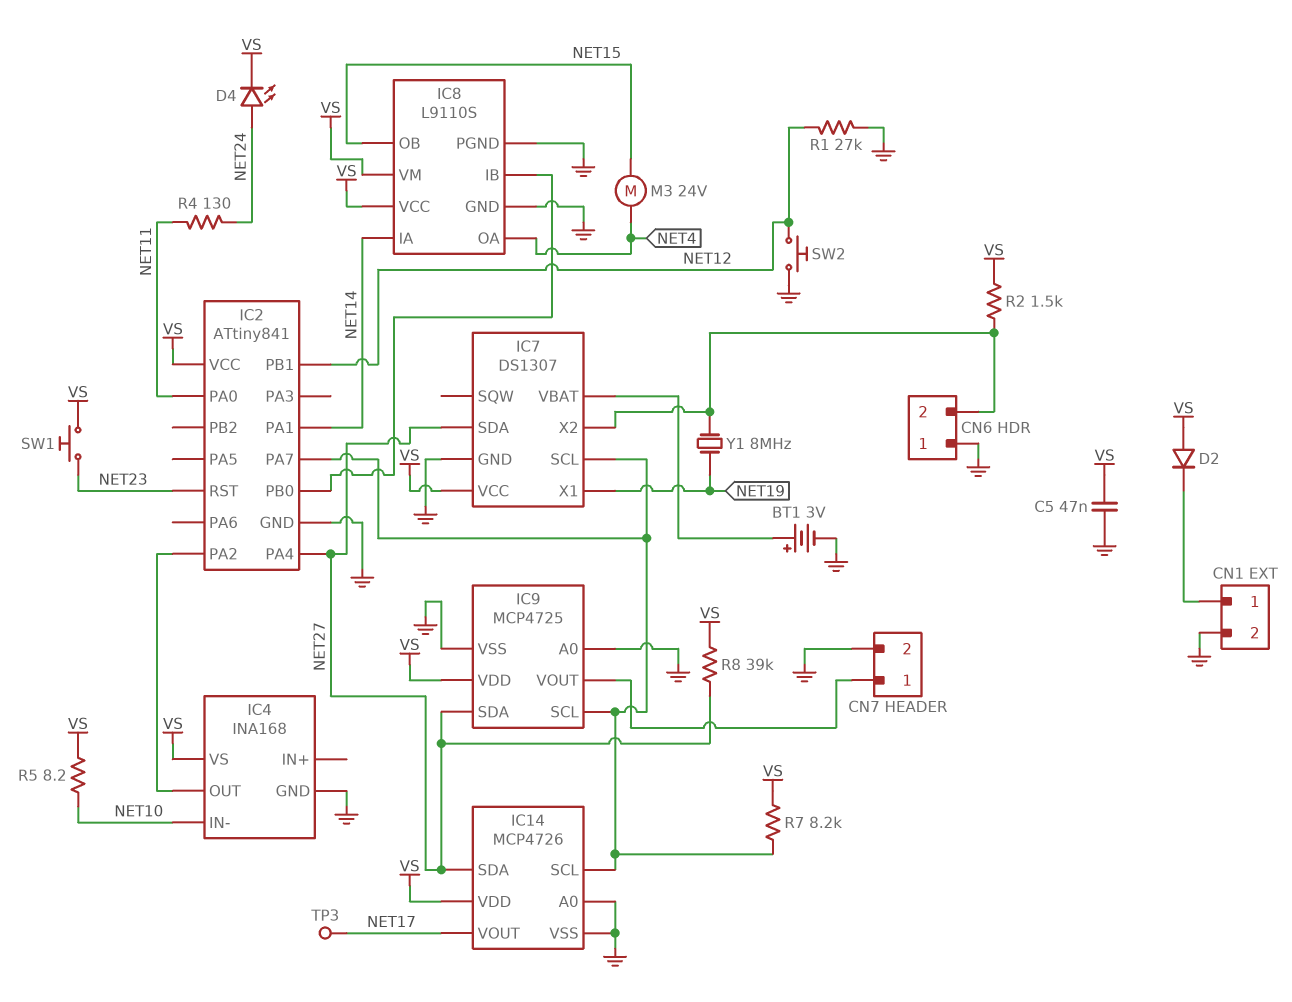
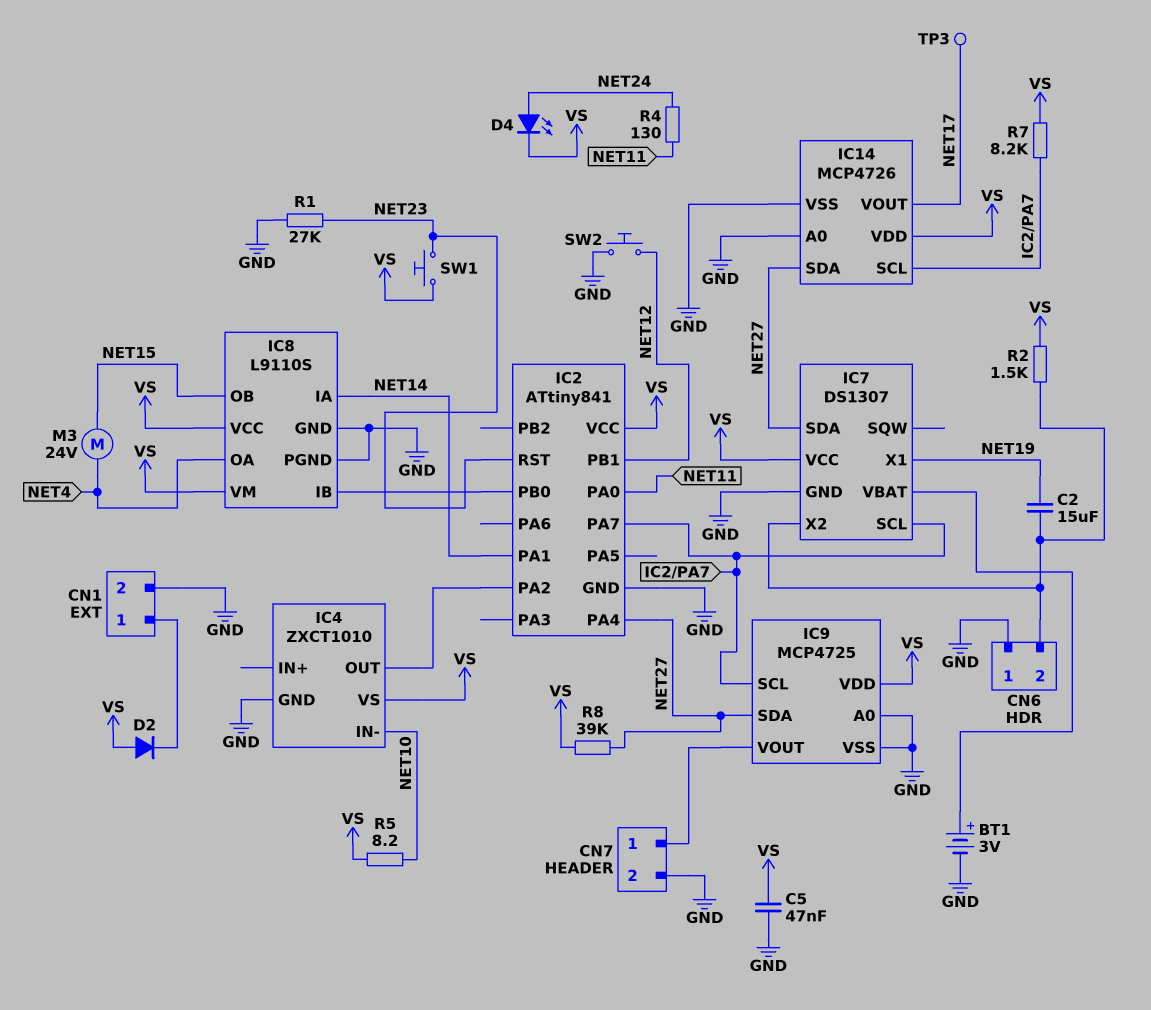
C2: none -> 15uF (CN6/2, NET19)
IC4: INA168 -> ZXCT1010
R1: 27k (GND, NET12) -> 27k (GND, NET23)
Y1: 8MHz (CN6/2, NET19) -> none

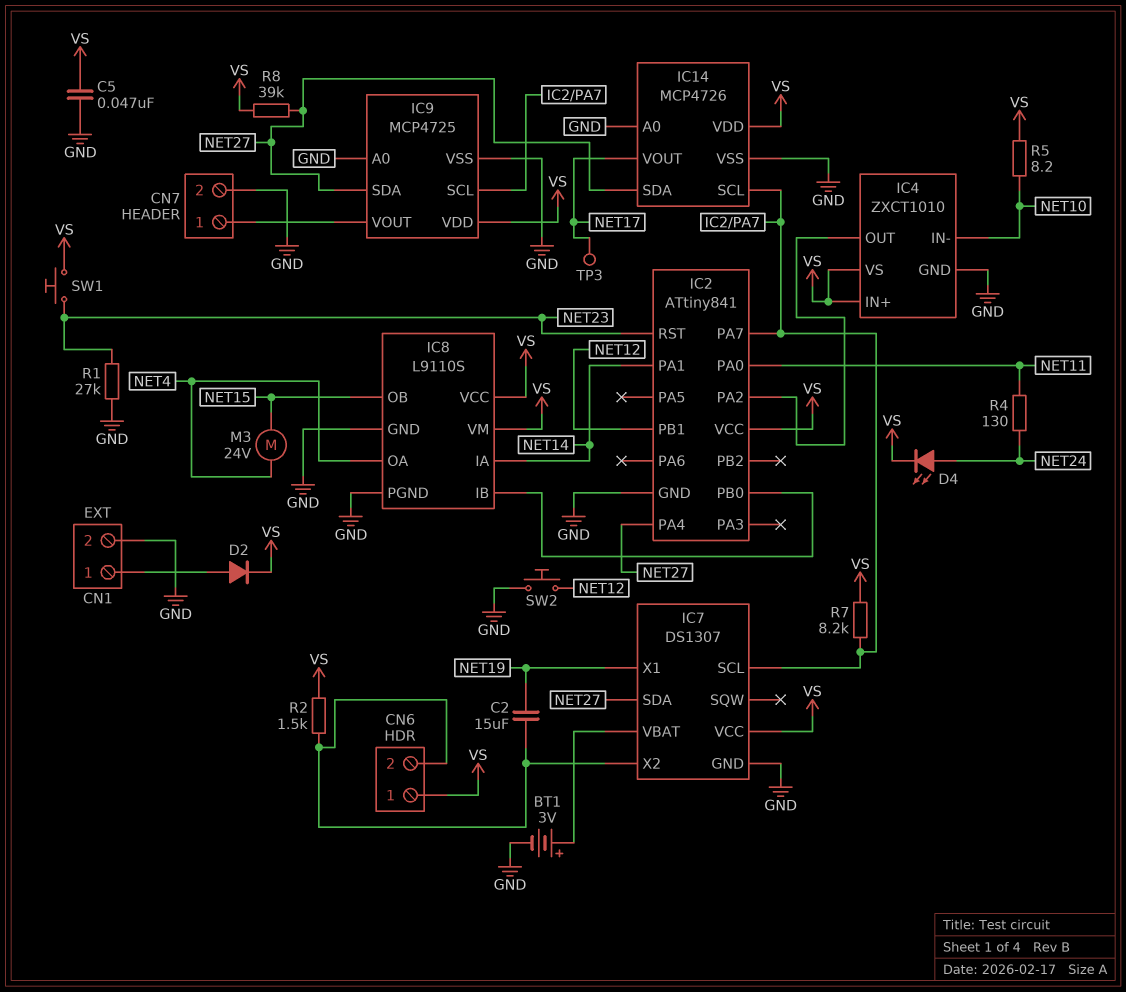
CN6 pin 1: GND -> VS
D2: diode (A VS, K CN1/1) -> diode (A CN1/1, K VS)
IC4 pin IN+: none -> VS

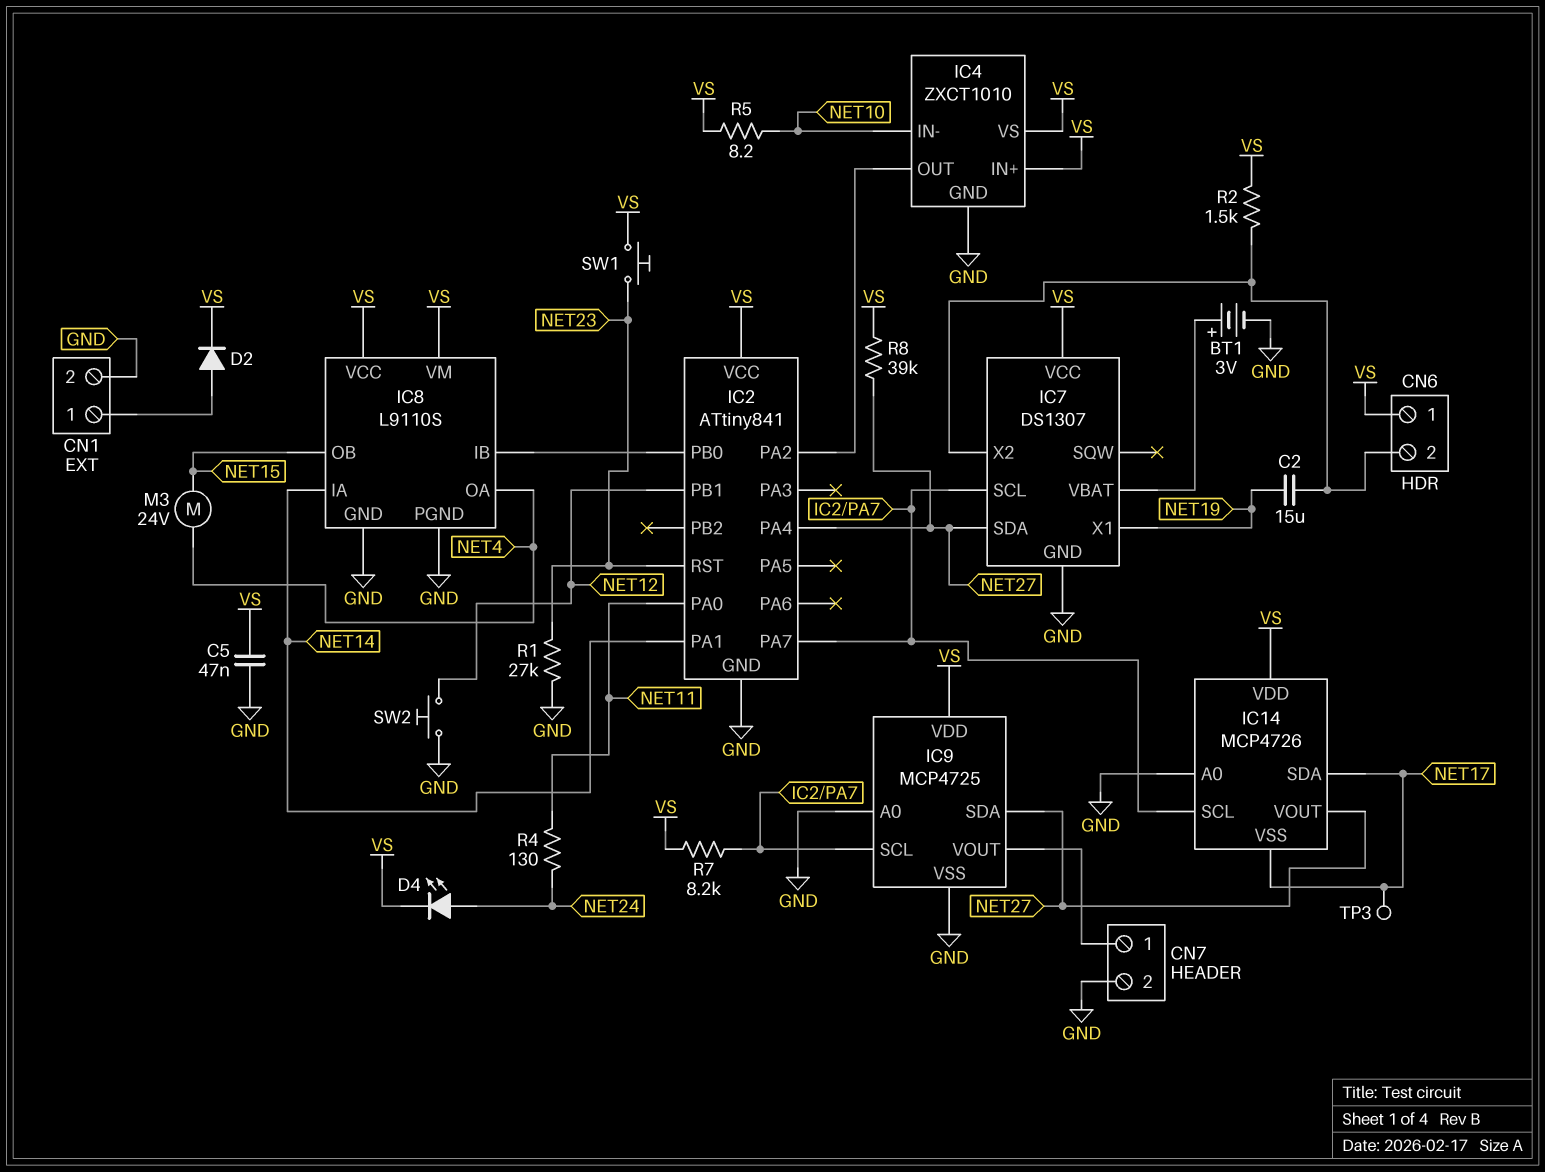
IC14 pin SDA: NET27 -> NET17
IC14 pin VOUT: NET17 -> NET27
IC14 pin VSS: GND -> NET17

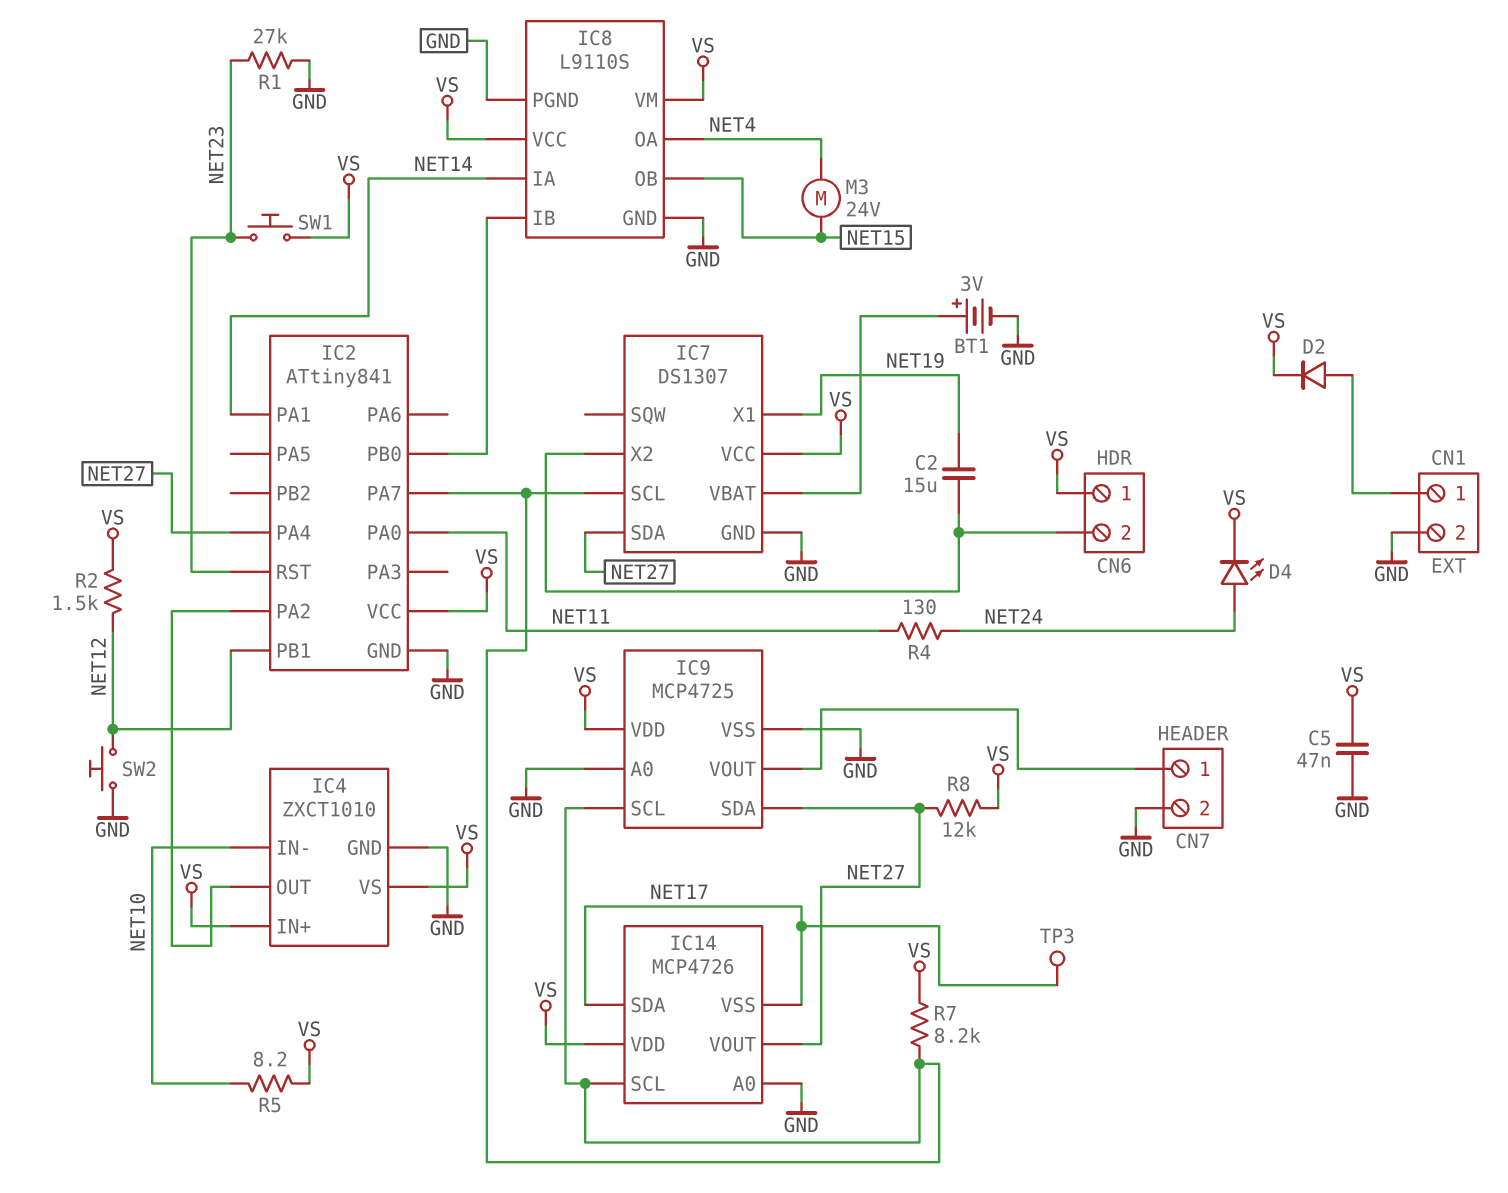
R2: 1.5k (CN6/2, VS) -> 1.5k (NET12, VS)
R8: 39k (NET27, VS) -> 12k (NET27, VS)

